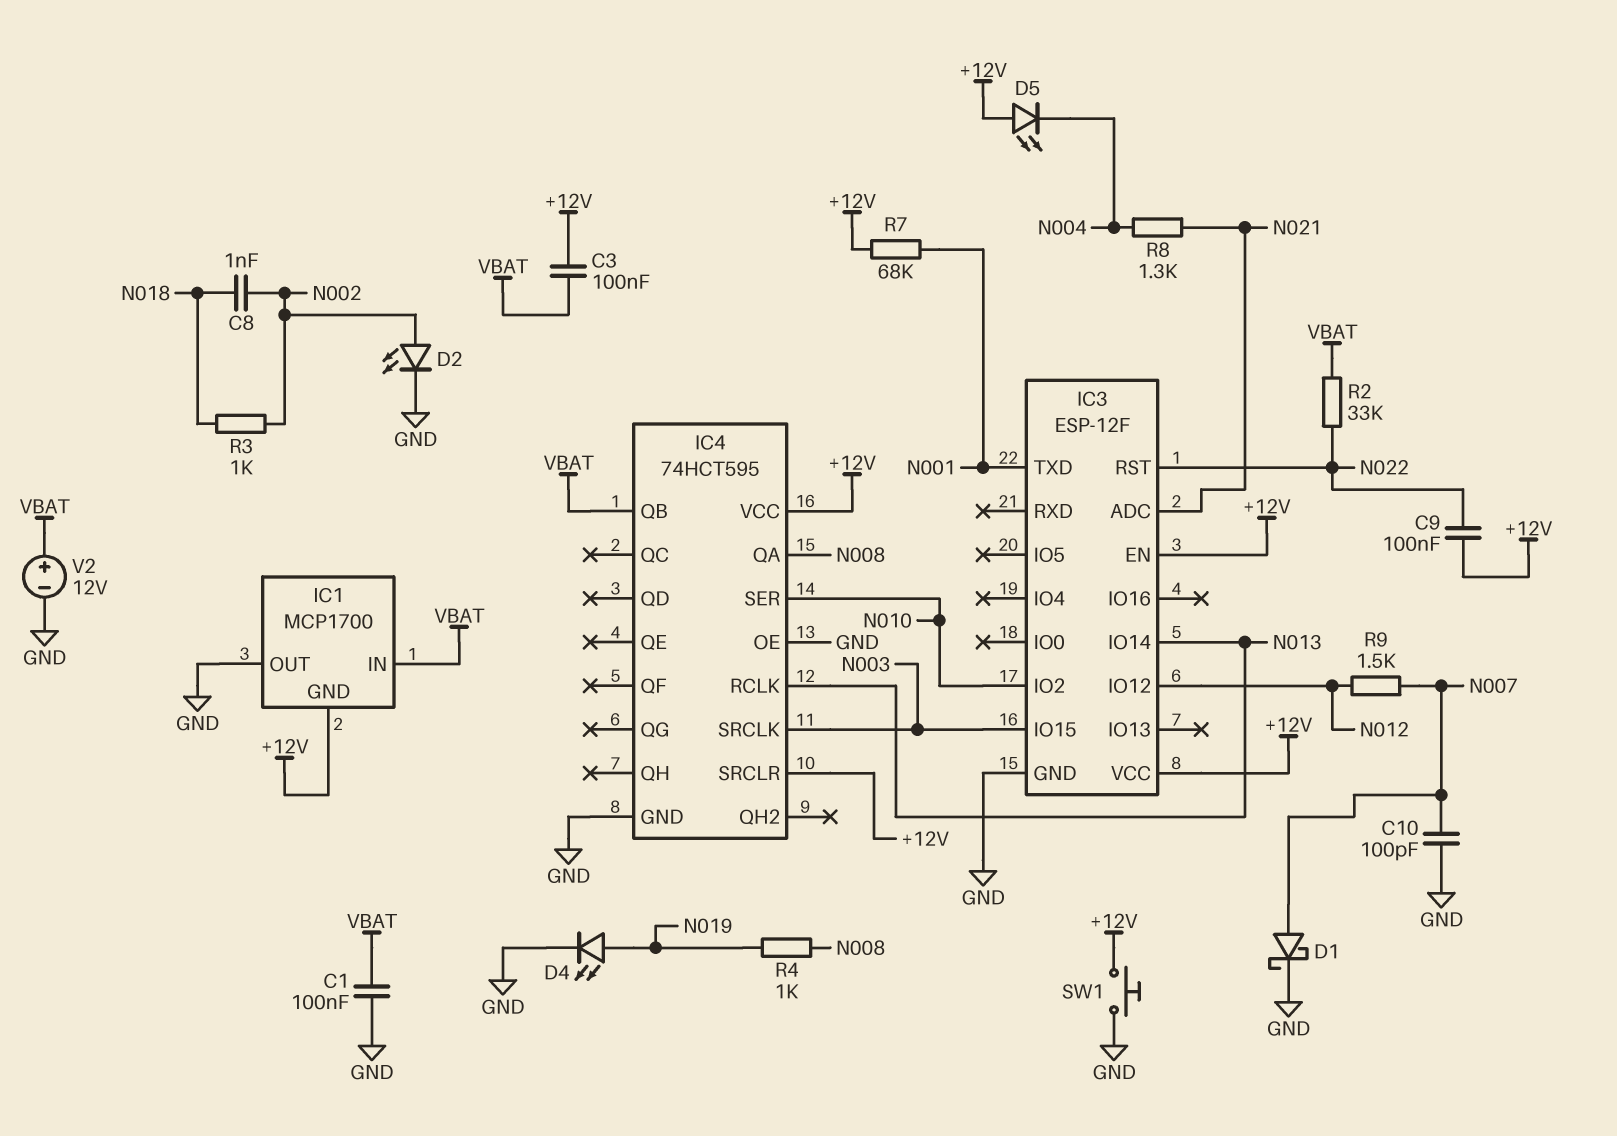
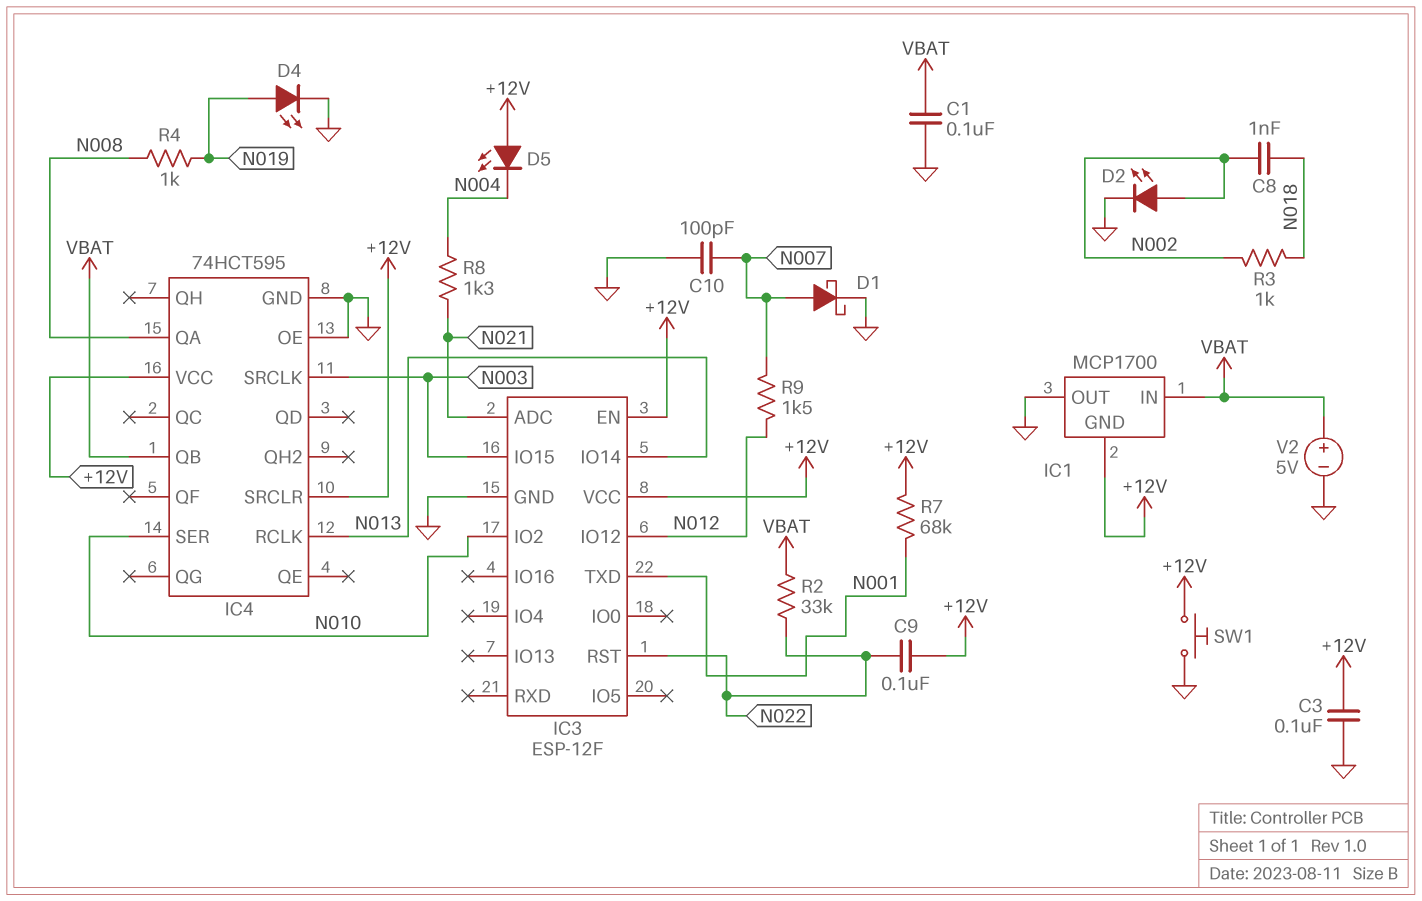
C3: 100nF (+12V, VBAT) -> 100nF (+12V, GND)
V2: 12V (plus VBAT, minus GND) -> 5V (plus VBAT, minus GND)

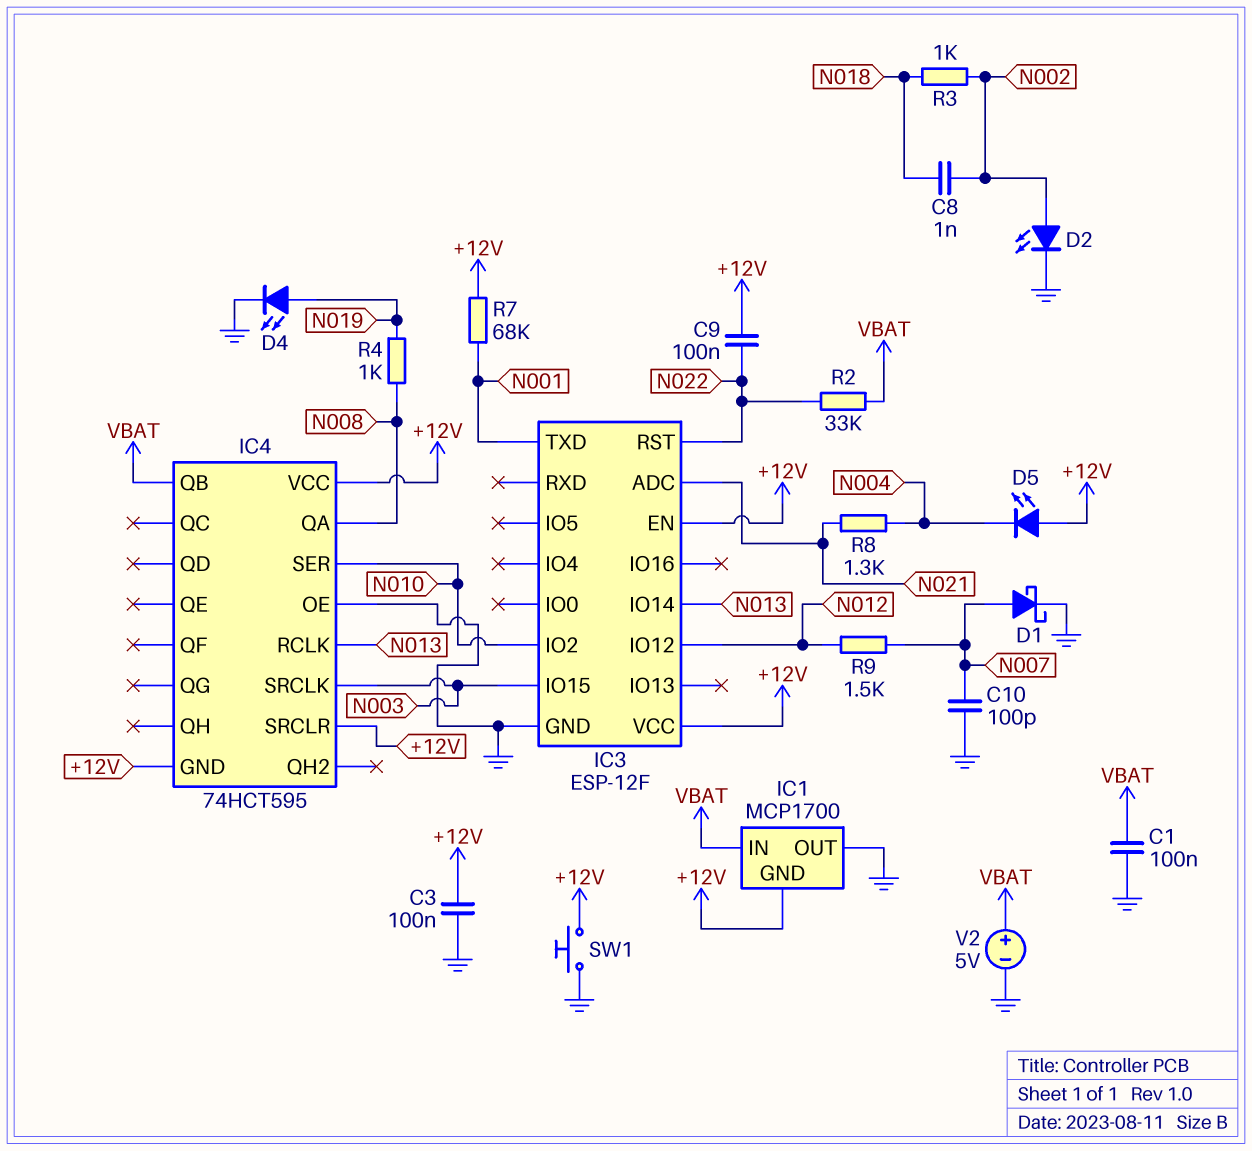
IC4 pin GND: GND -> +12V

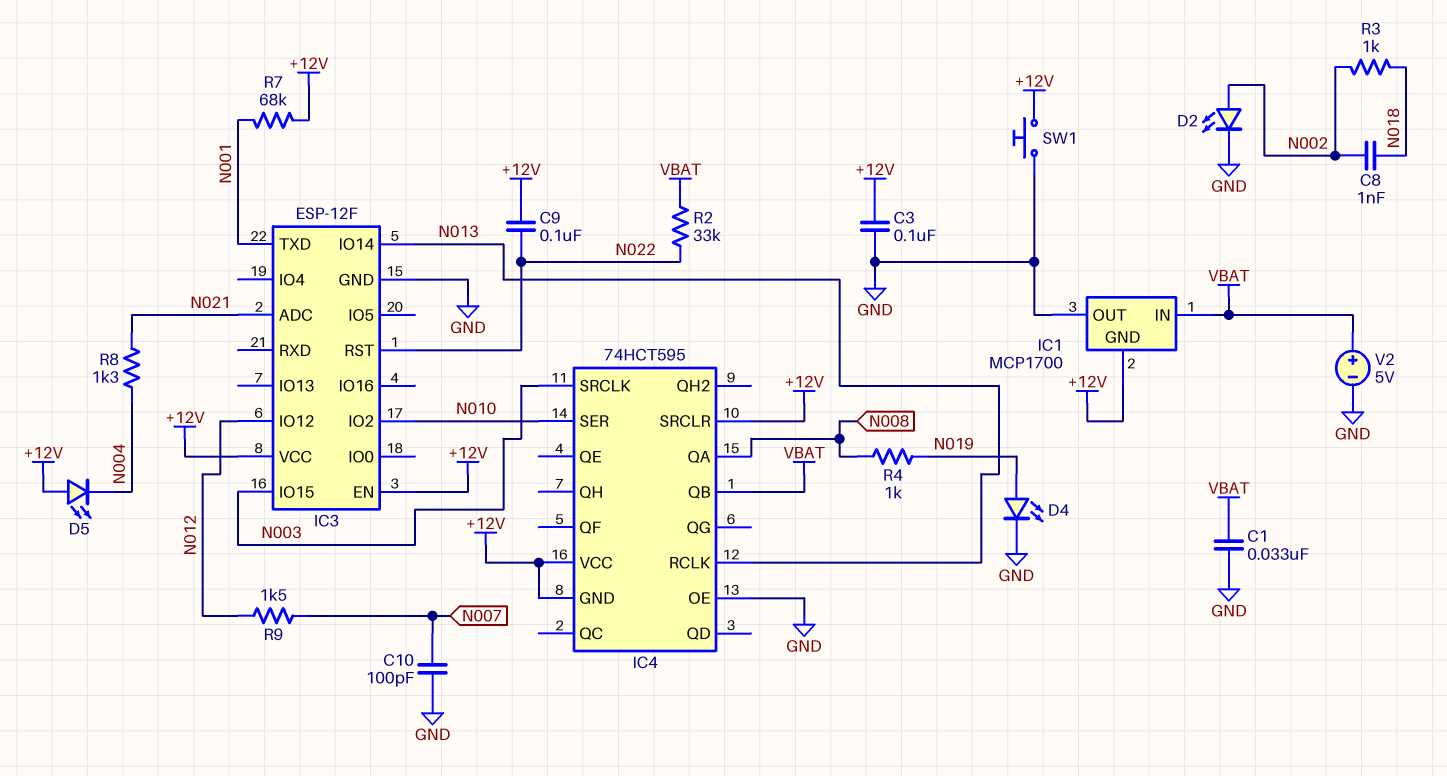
C1: 100nF (GND, VBAT) -> 33nF (GND, VBAT)
D1: schottky (A N007, K GND) -> none

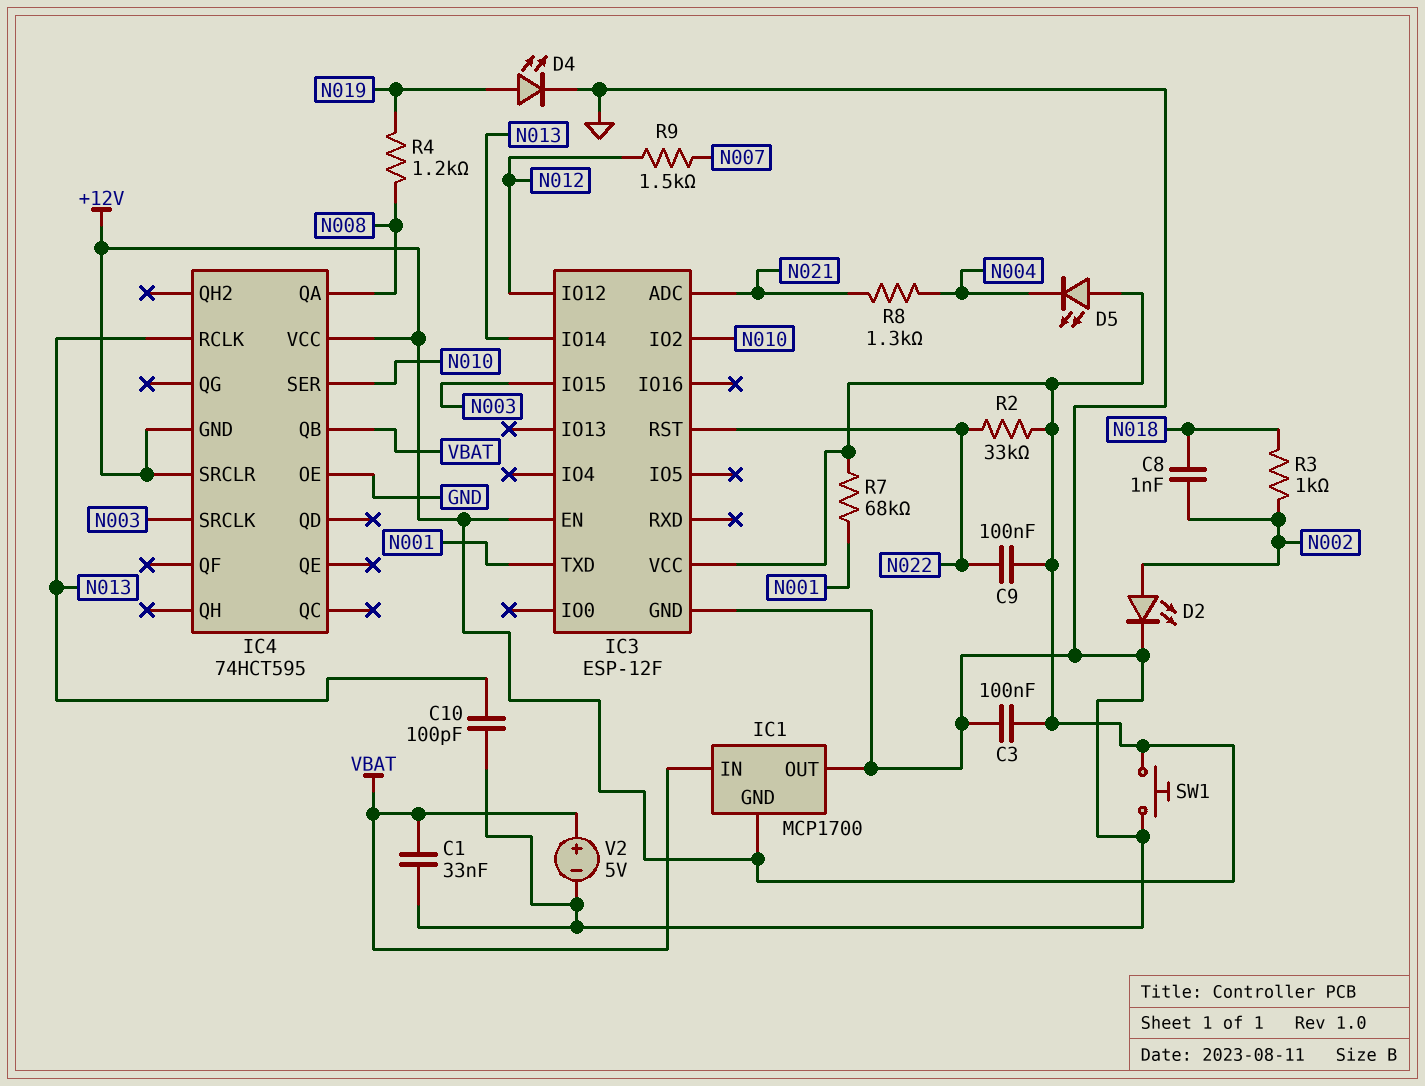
C10: 100pF (GND, N007) -> 100pF (GND, N013)
R2: 33k (N022, VBAT) -> 33k (+12V, N022)
R4: 1k (N008, N019) -> 1.2k (N008, N019)

